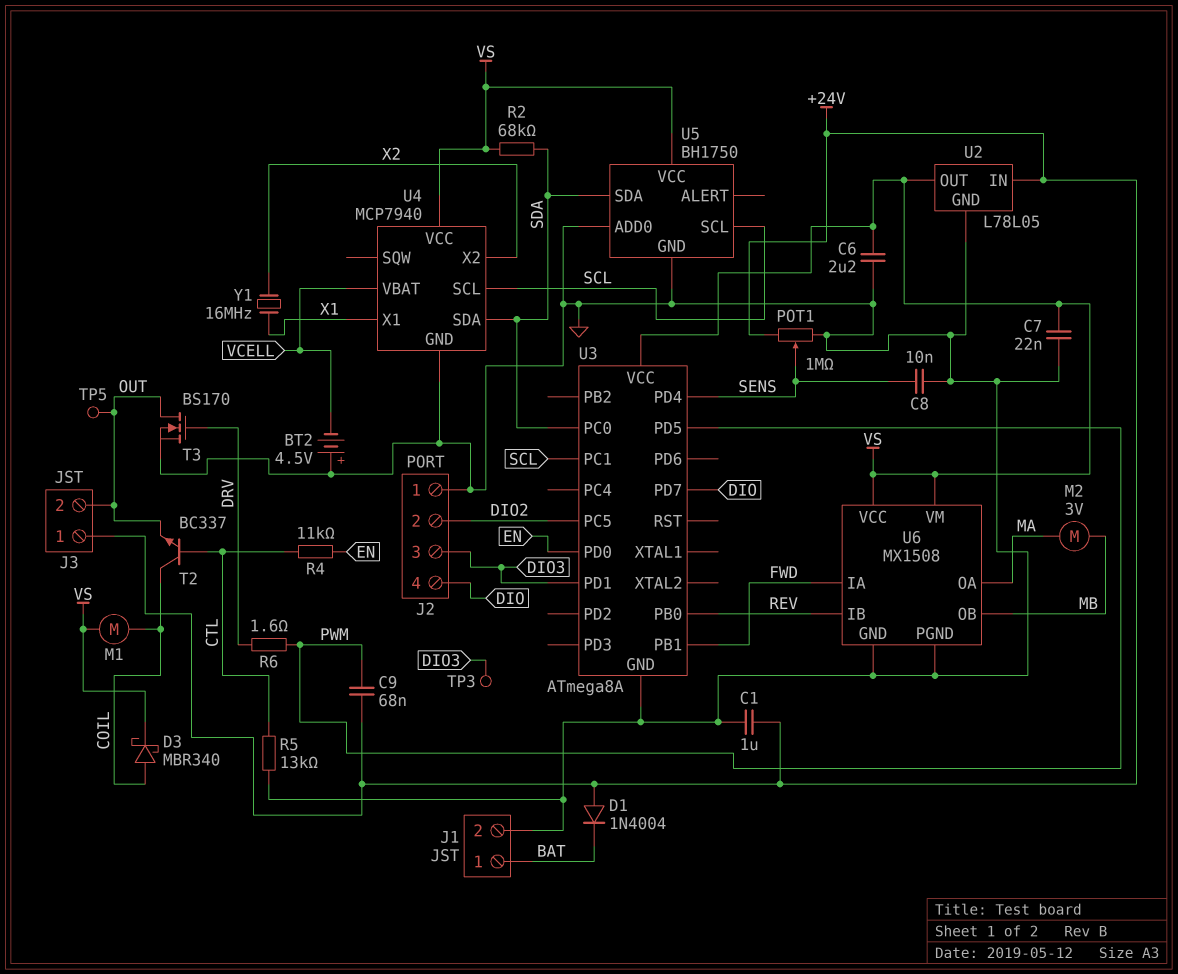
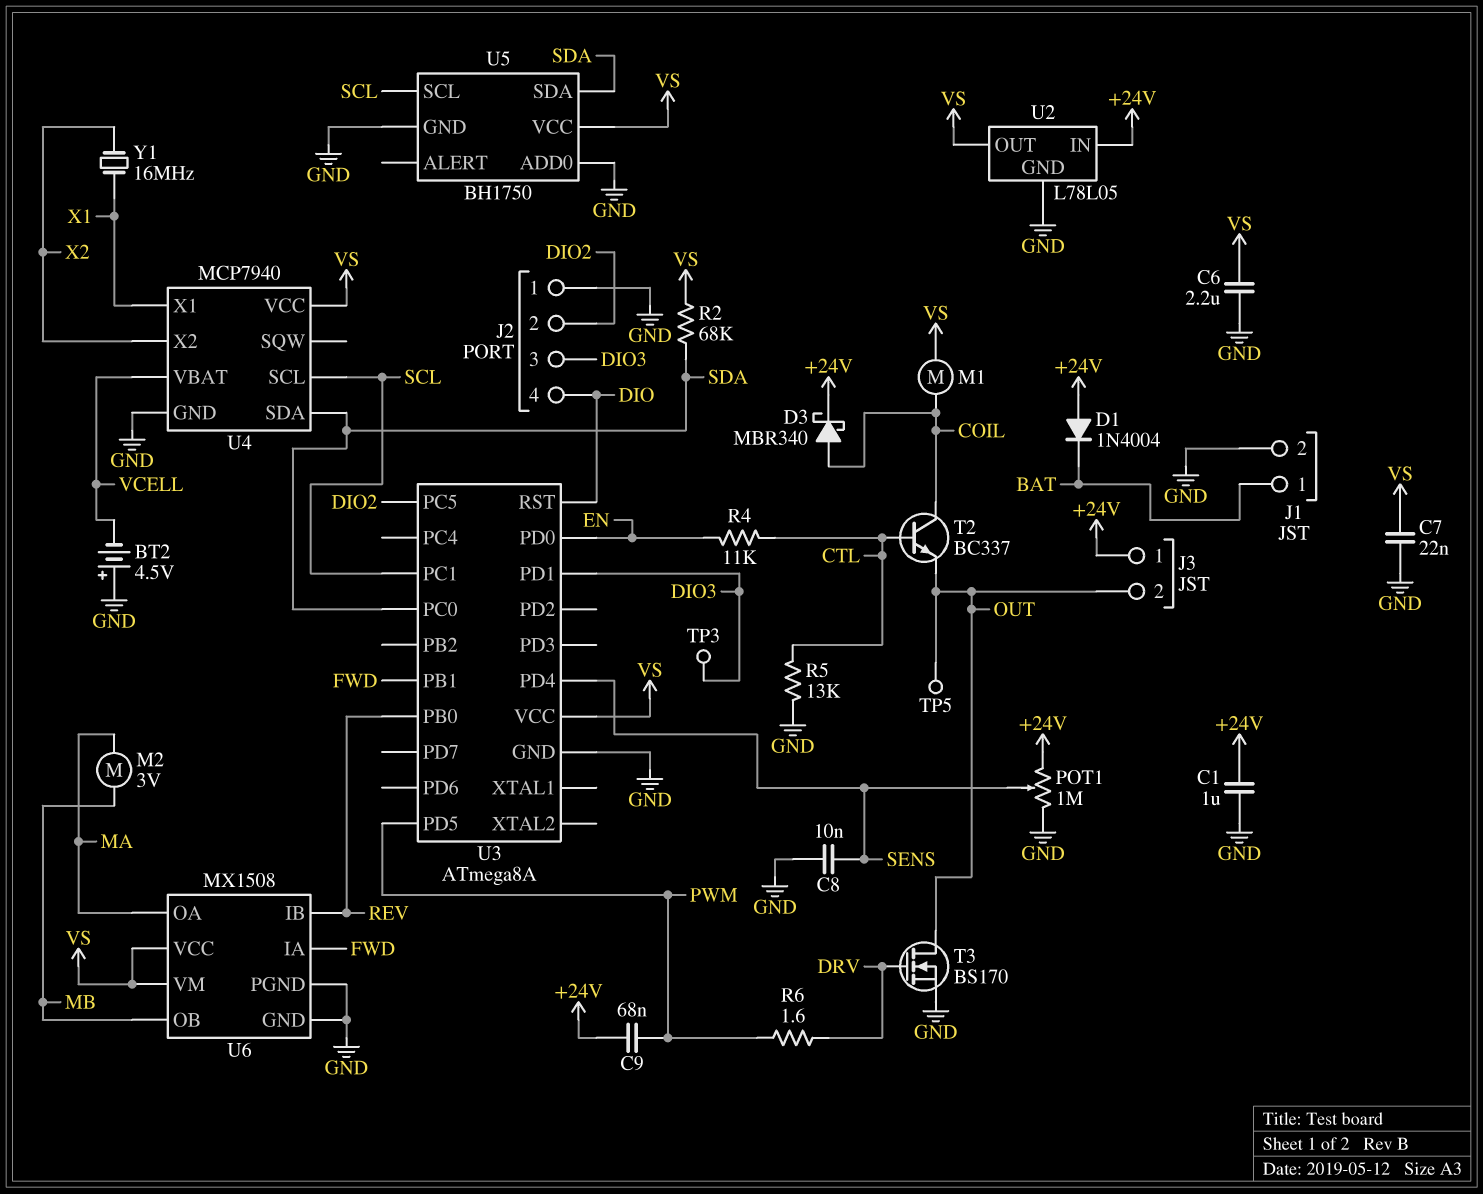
D3: schottky MBR340 (A COIL, K VS) -> schottky MBR340 (A COIL, K +24V)
U3 pin PD7: DIO -> none
U3 pin RST: none -> DIO

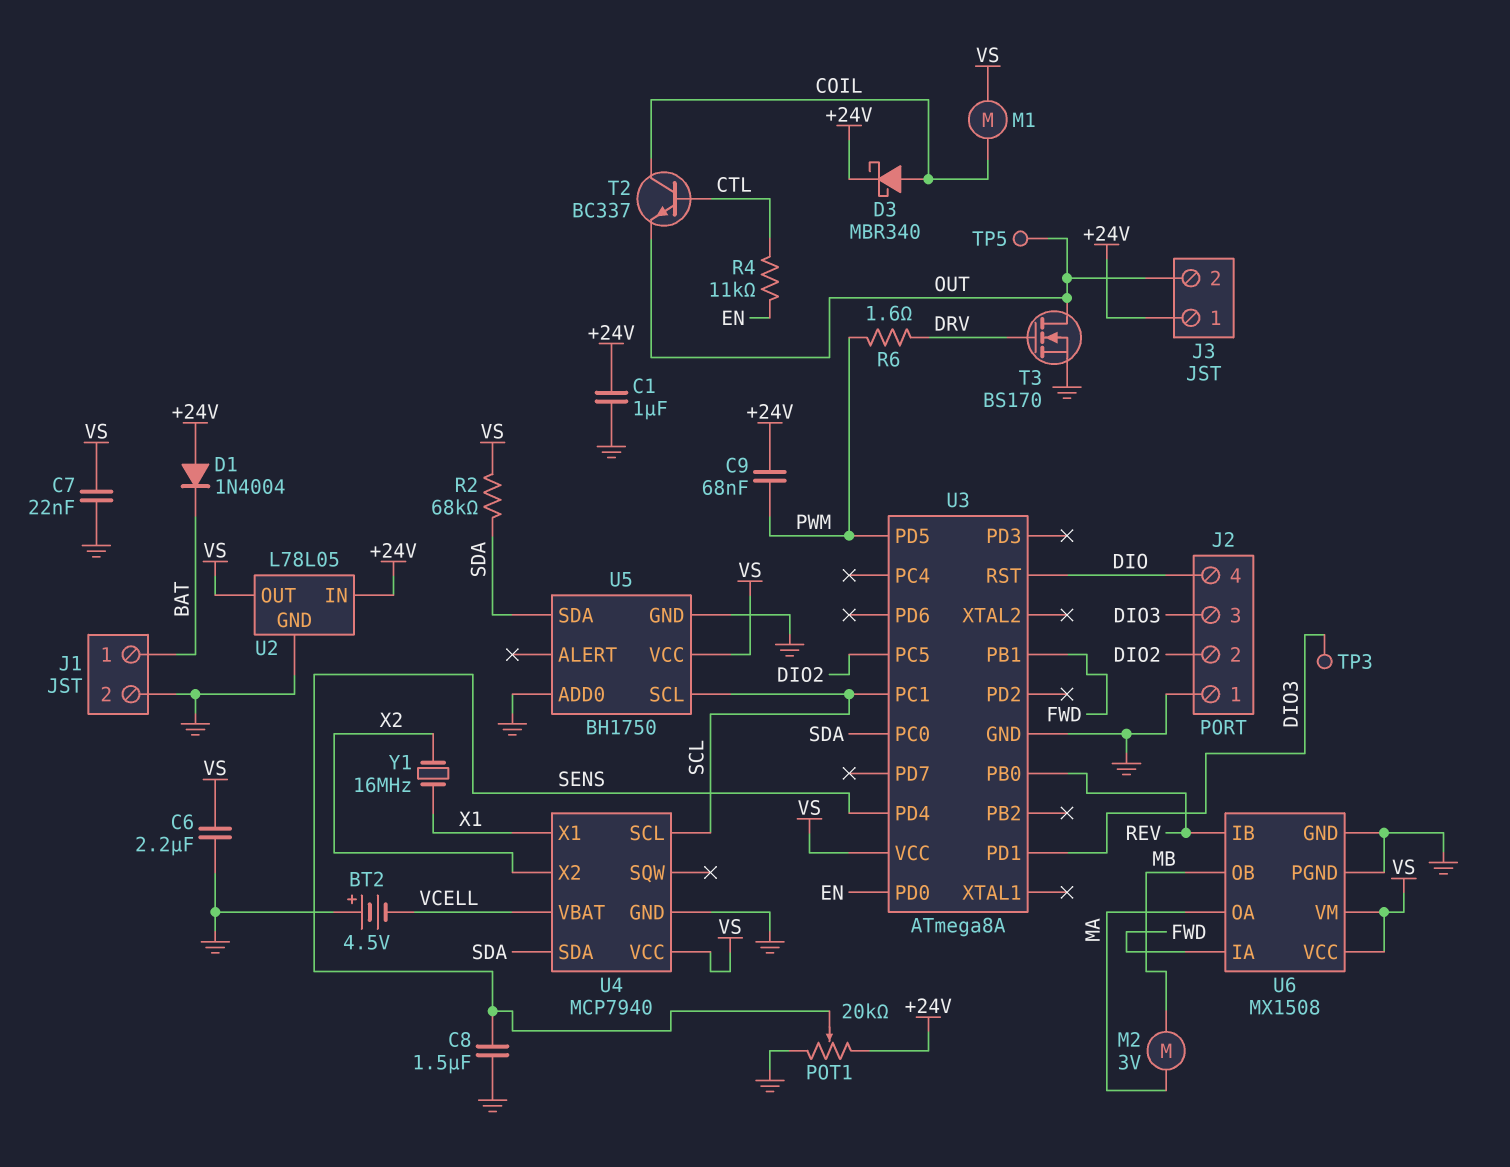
C8: 10nF (GND, SENS) -> 1.5uF (GND, SENS)
POT1: 1M (+24V, GND, wiper SENS) -> 20k (+24V, GND, wiper SENS)
R5: 13k (CTL, GND) -> none

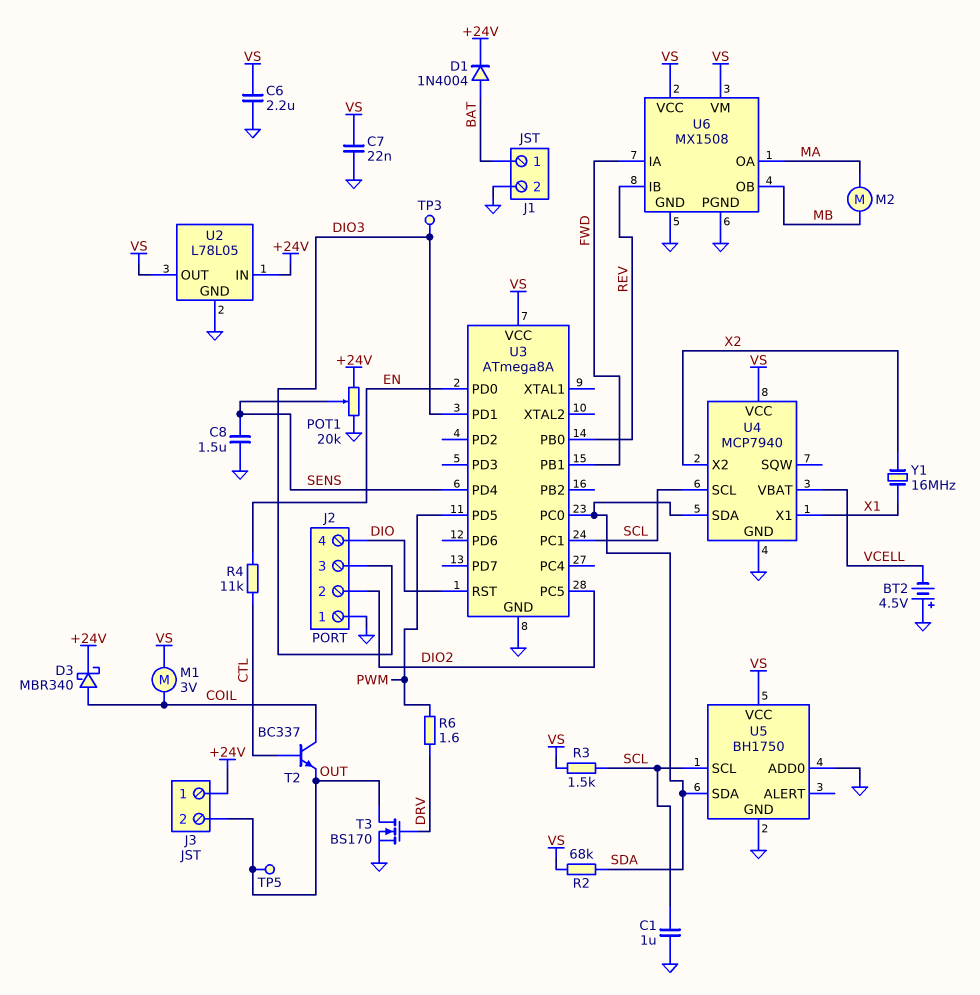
C1: 1uF (+24V, GND) -> 1uF (GND, SCL)
C9: 68nF (+24V, PWM) -> none
D1: diode 1N4004 (A +24V, K BAT) -> diode 1N4004 (A BAT, K +24V)
M1: motor (COIL, VS) -> motor 3V (COIL, VS)
M2: motor 3V (MA, MB) -> motor (MA, MB)
R3: none -> 1.5k (SCL, VS)

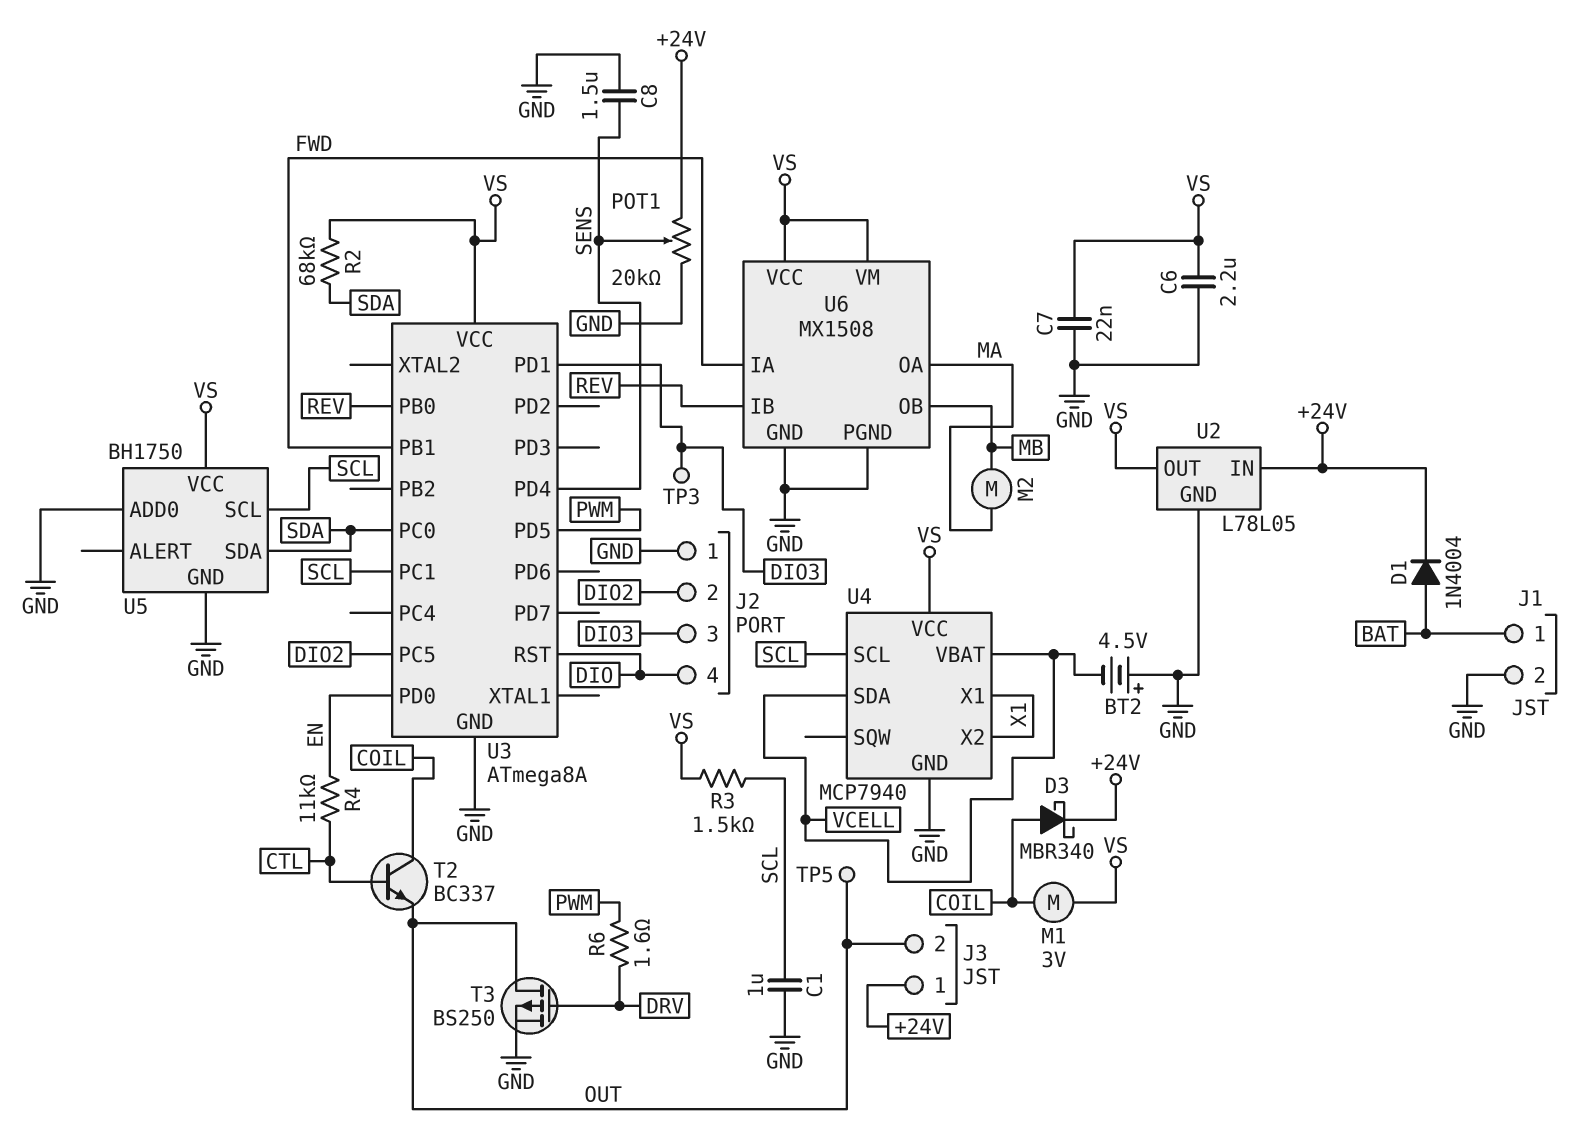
T3: NMOS BS170 (G DRV, D OUT, S GND) -> PMOS BS250 (G DRV, D OUT, S GND)
U4 pin SDA: SDA -> VCELL
U4 pin X2: X2 -> X1
Y1: 16MHz (X1, X2) -> none

